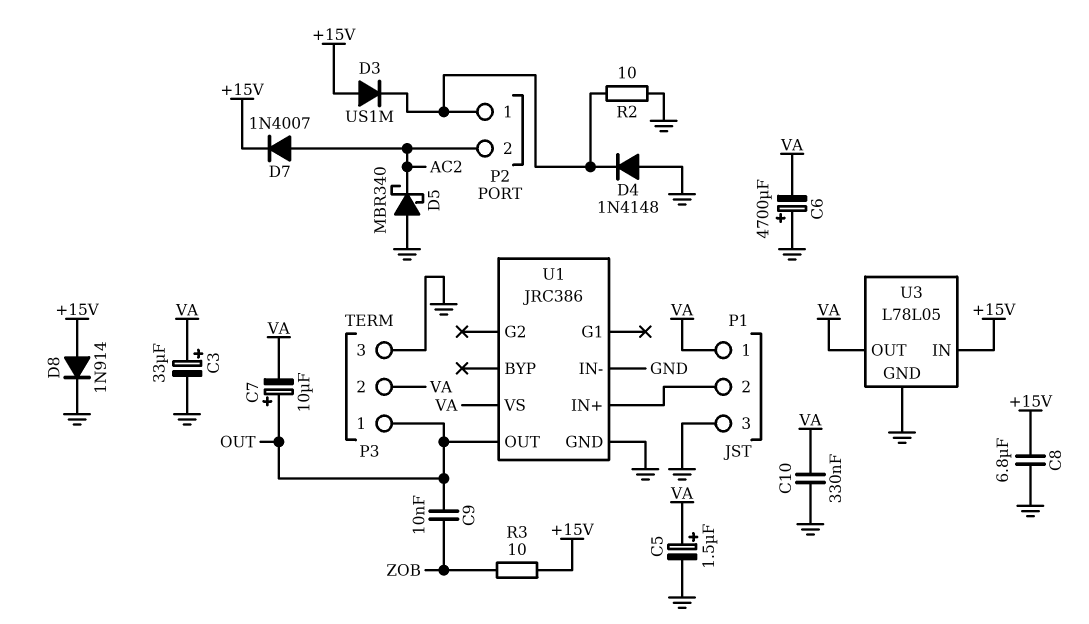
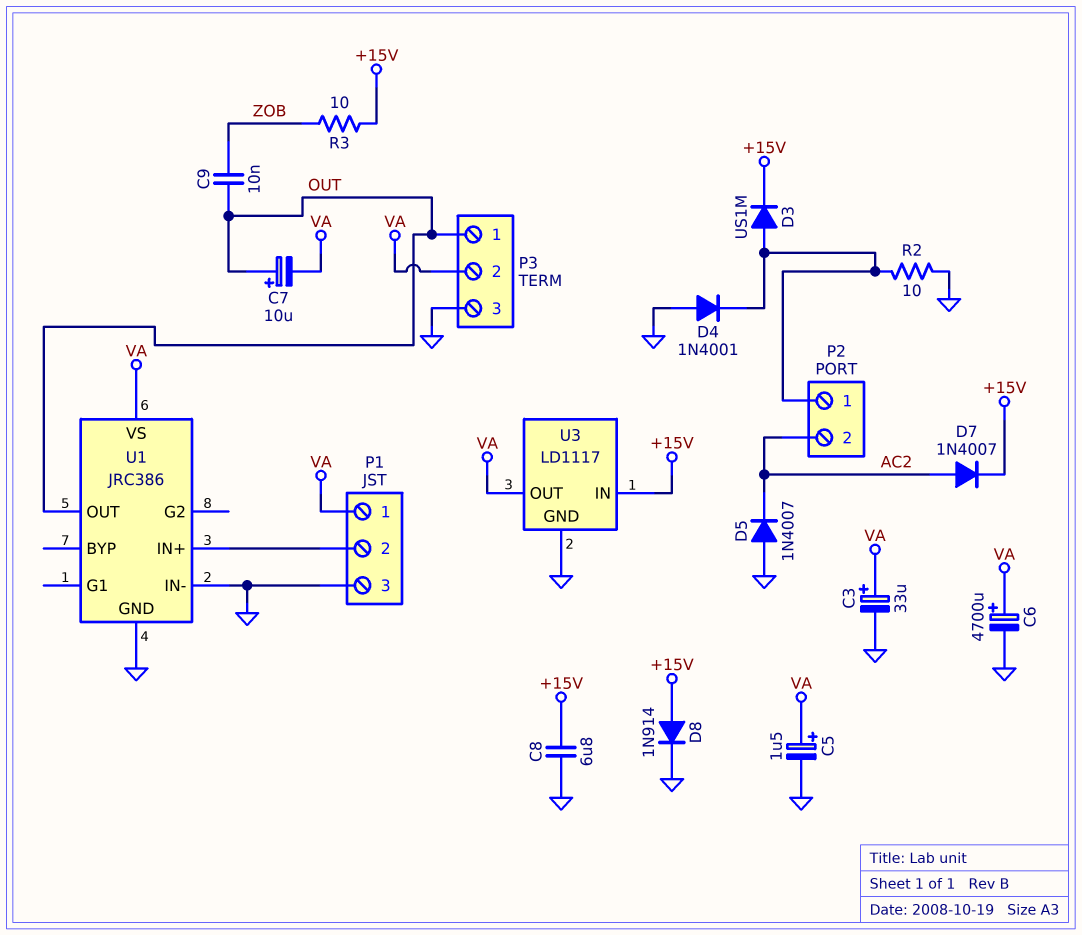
C6: 4700uF (plus GND, minus VA) -> 4700uF (plus VA, minus GND)
C10: 330nF (GND, VA) -> none
D3: diode US1M (A +15V, K P2/1) -> diode US1M (A P2/1, K +15V)
D4: diode 1N4148 (A GND, K P2/1) -> diode 1N4001 (A GND, K P2/1)
D5: schottky MBR340 (A GND, K AC2) -> diode 1N4007 (A GND, K AC2)
U3: L78L05 -> LD1117

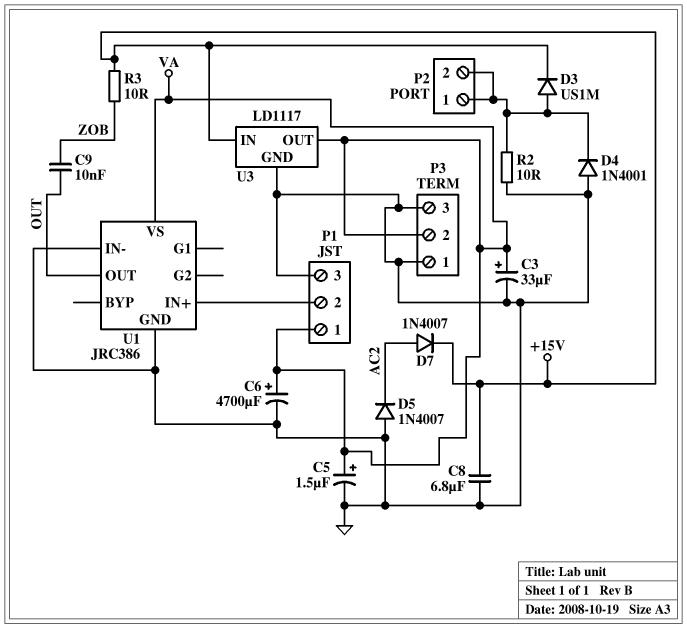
C7: 10uF (plus OUT, minus VA) -> none
D8: diode 1N914 (A +15V, K GND) -> none
P2 pin 2: AC2 -> P2/1
P3 pin 1: OUT -> GND

